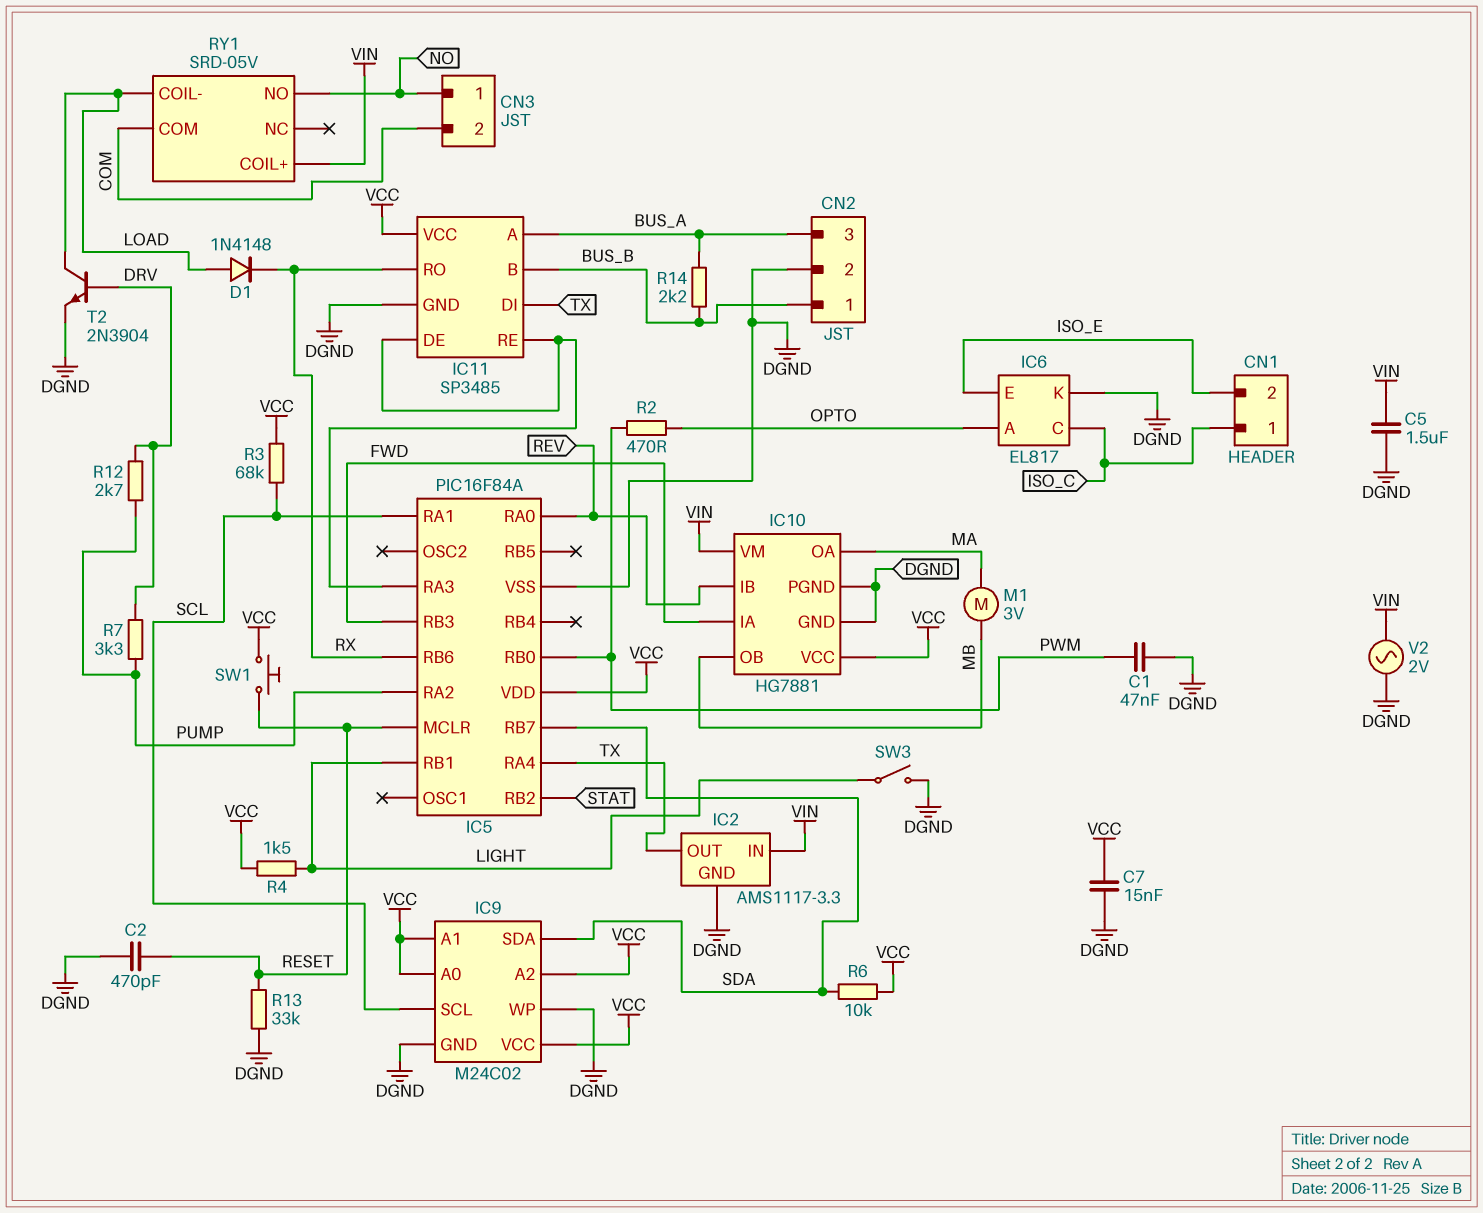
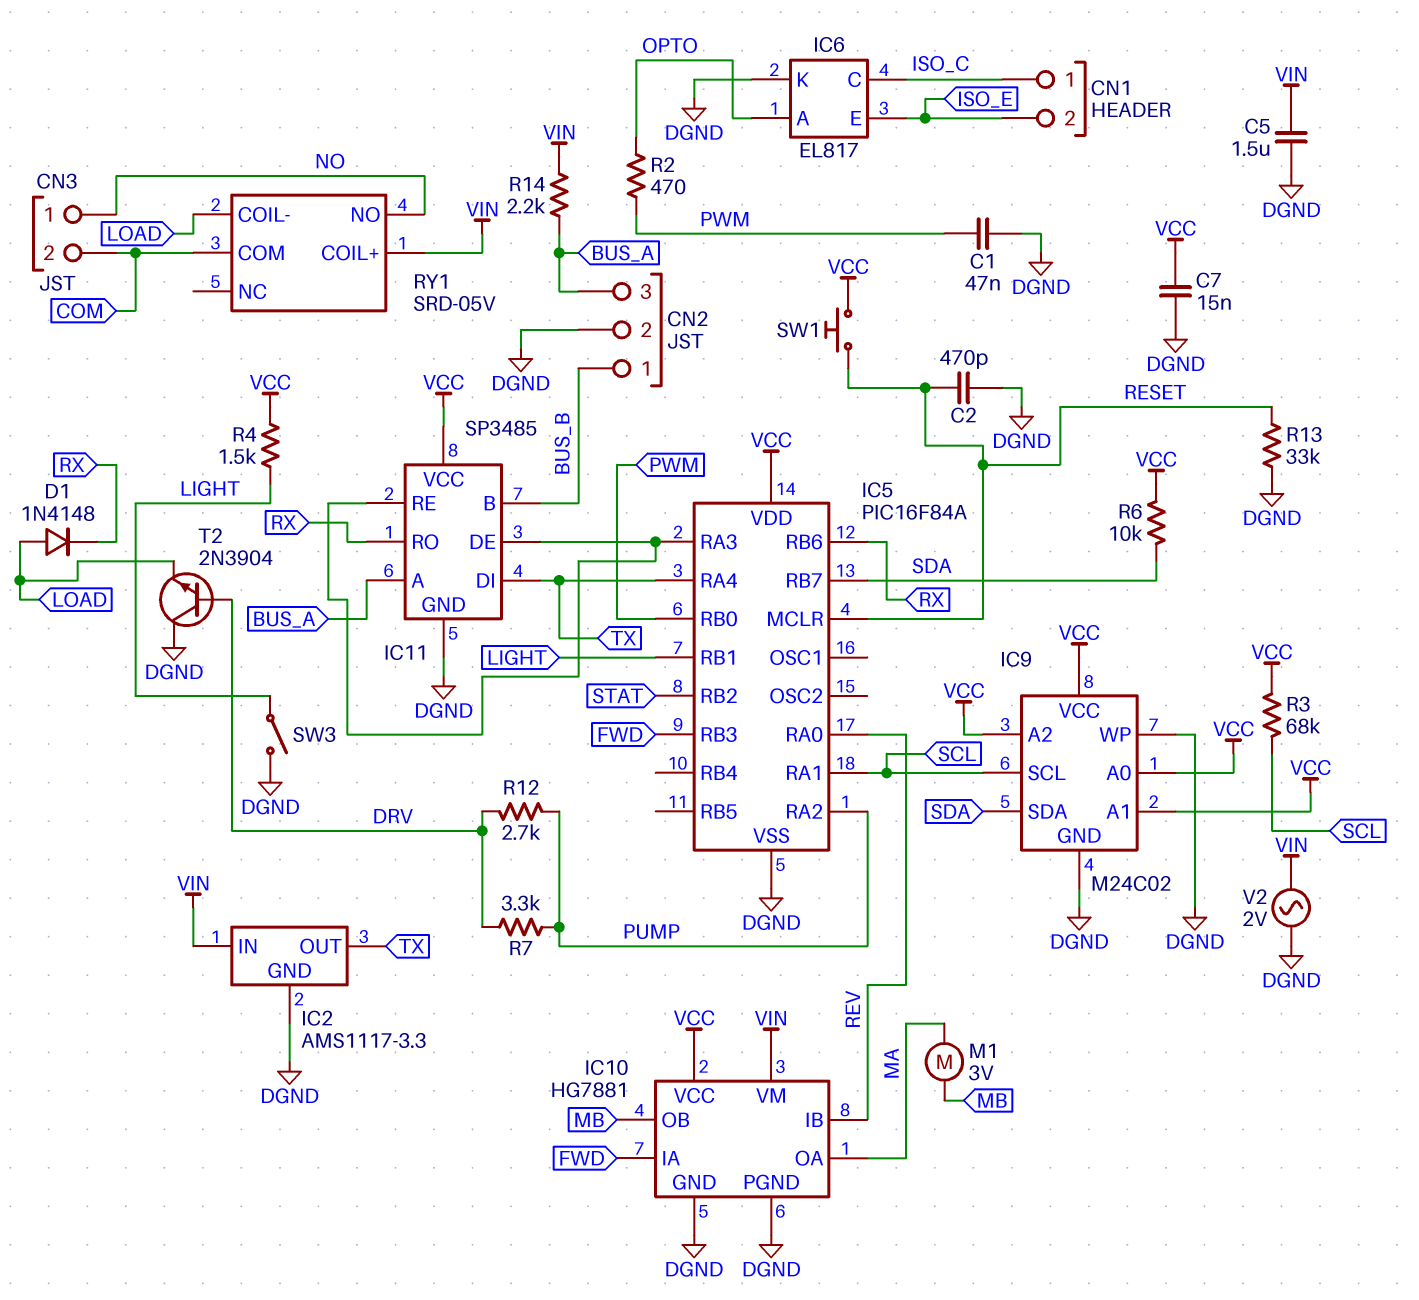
R14: 2.2k (BUS_A, BUS_B) -> 2.2k (BUS_A, VIN)
T2: NPN 2N3904 (B DRV, C LOAD, E DGND) -> NPN 2N3904 (B DRV, C DGND, E LOAD)

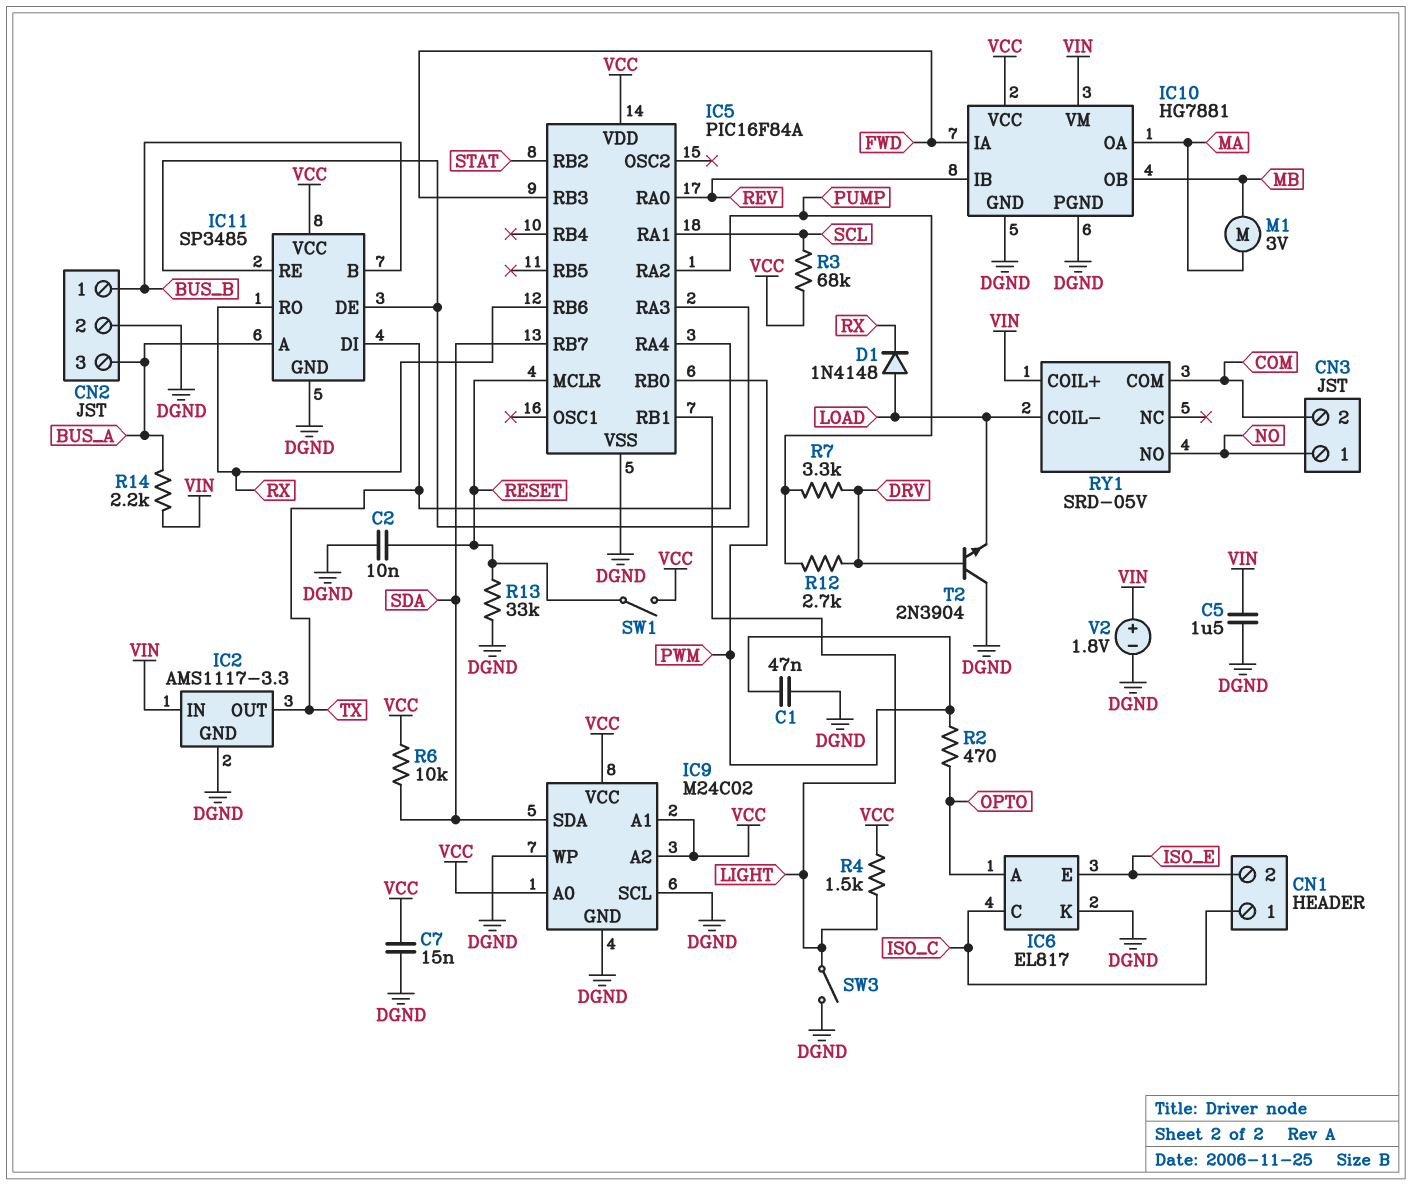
C2: 470pF (DGND, RESET) -> 10nF (DGND, RESET)
IC9 pin SCL: SCL -> DGND
SW1: button (RESET, VCC) -> switch (RESET, VCC)
V2: AC 2V (DGND, VIN) -> 1.8V (plus VIN, minus DGND)

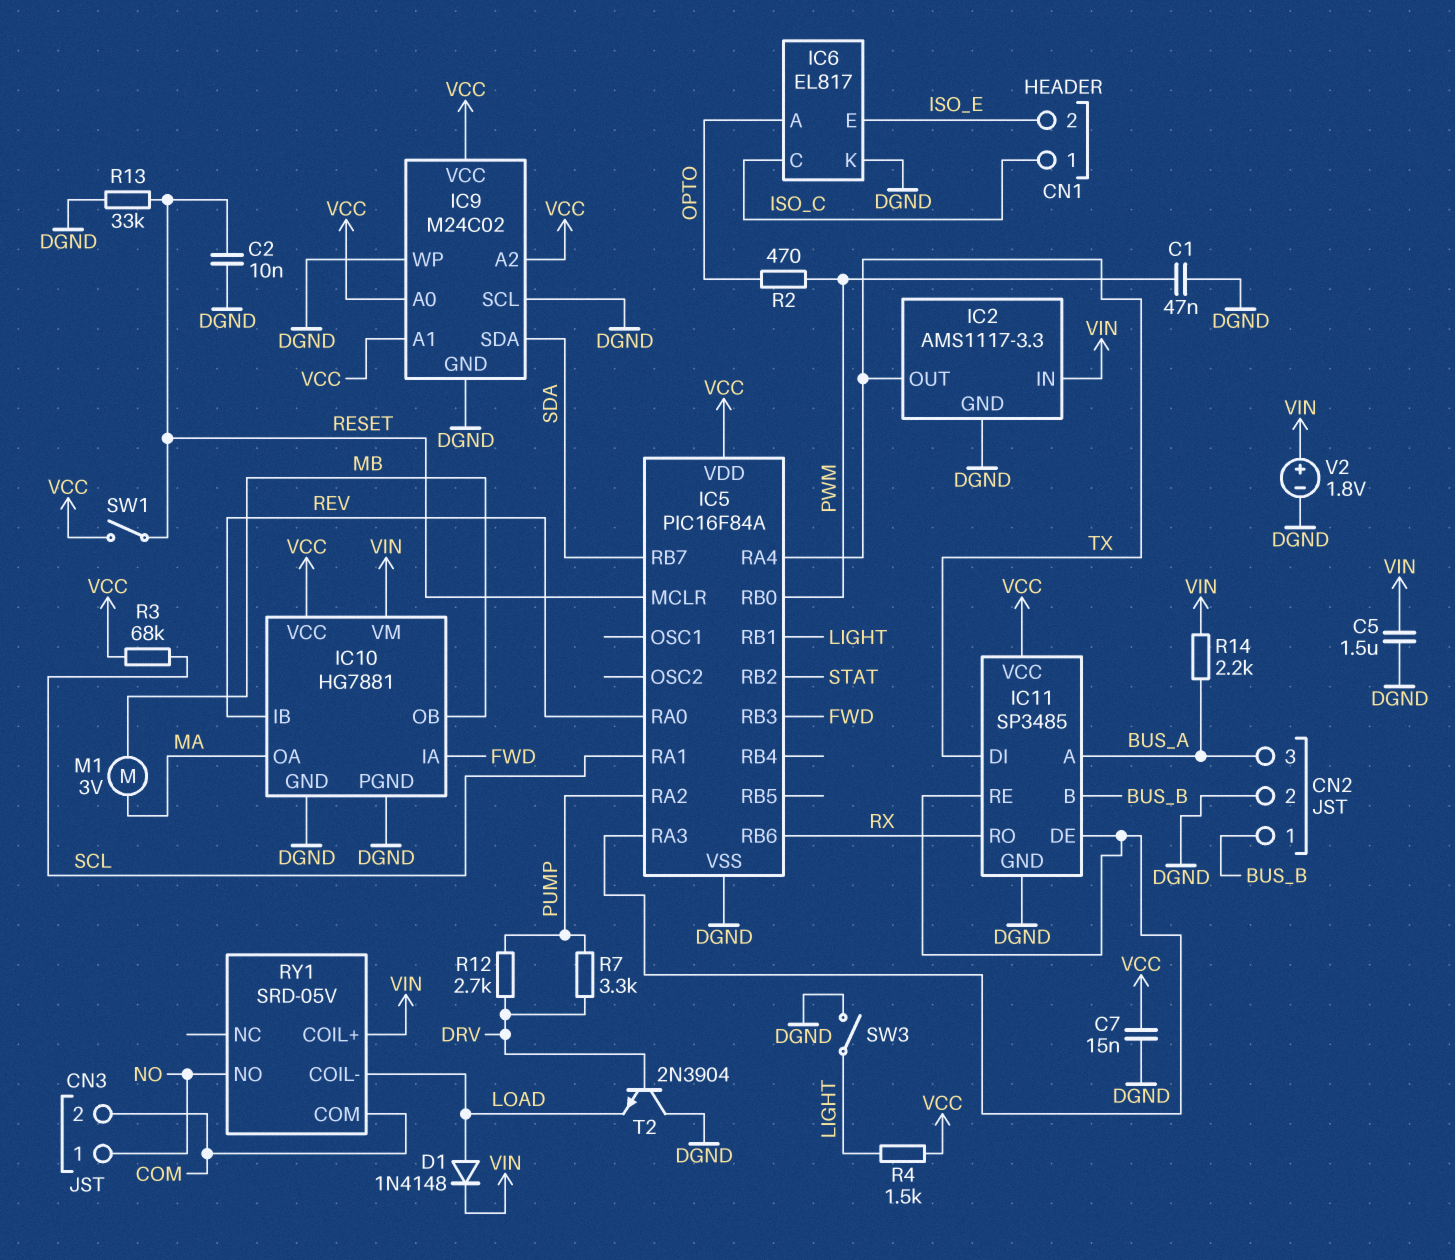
D1: diode 1N4148 (A LOAD, K RX) -> diode 1N4148 (A LOAD, K VIN)
R6: 10k (SDA, VCC) -> none

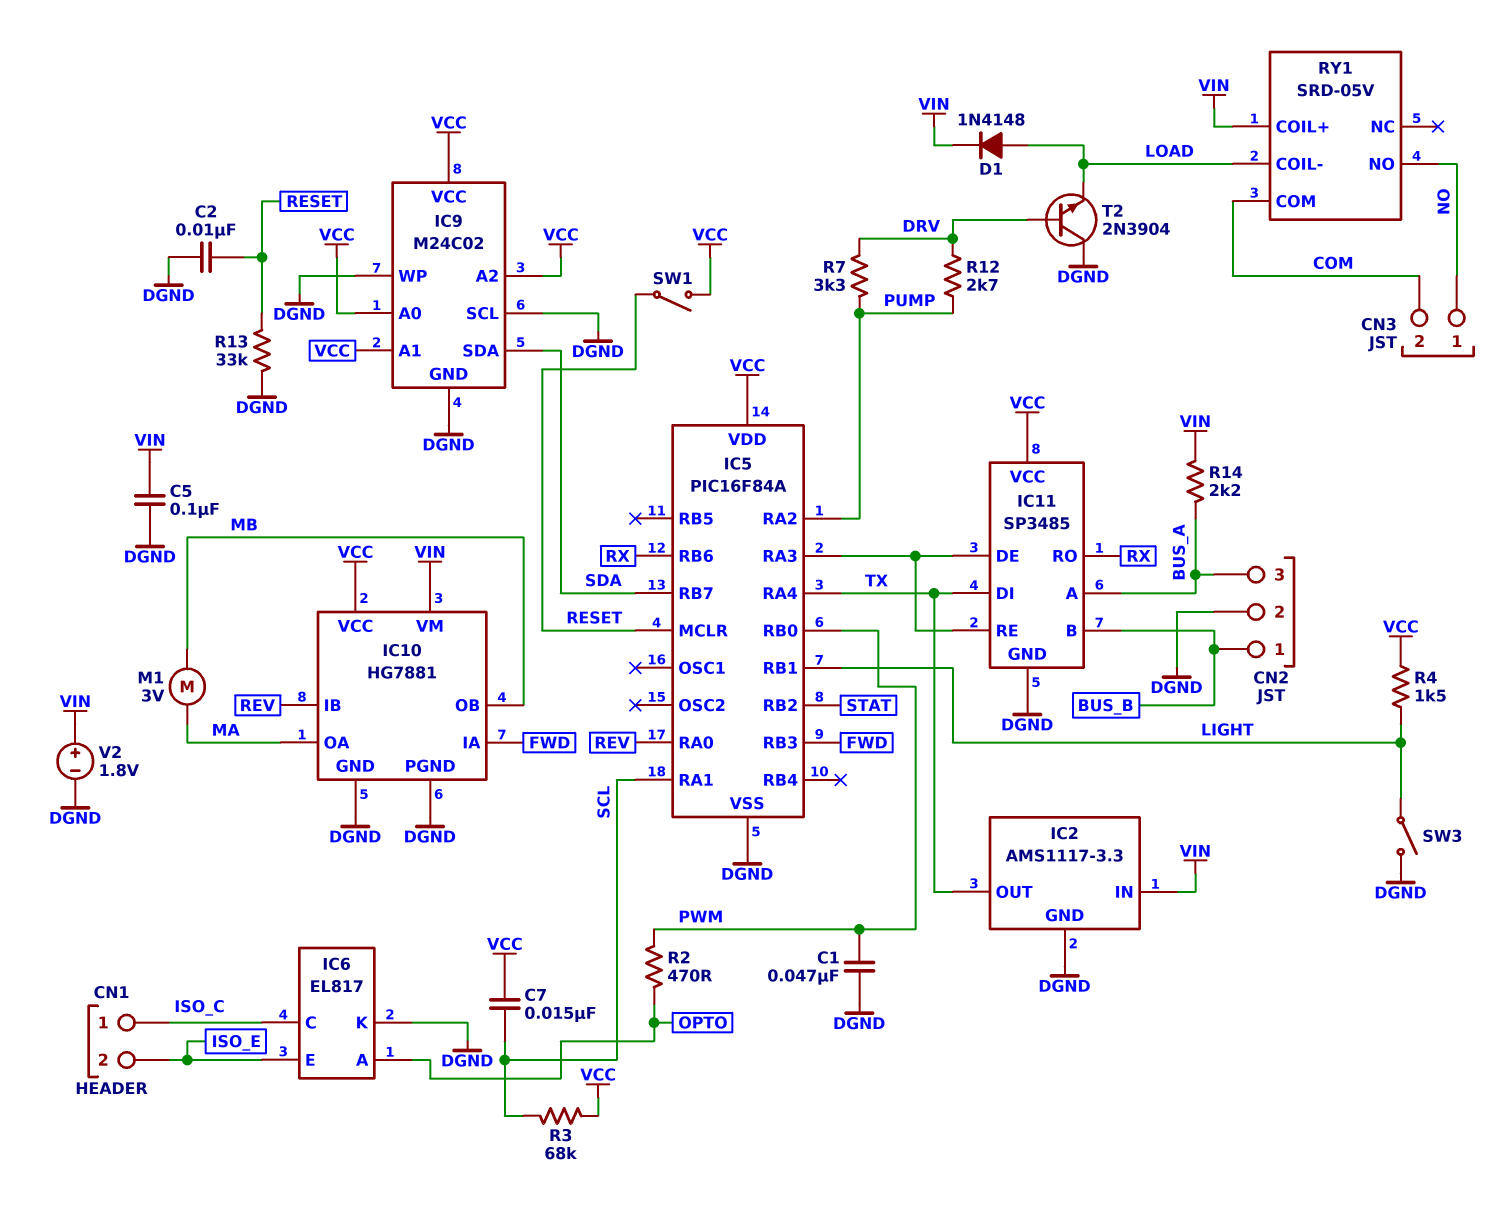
C5: 1.5uF (DGND, VIN) -> 100nF (DGND, VIN)
C7: 15nF (DGND, VCC) -> 15nF (SCL, VCC)

